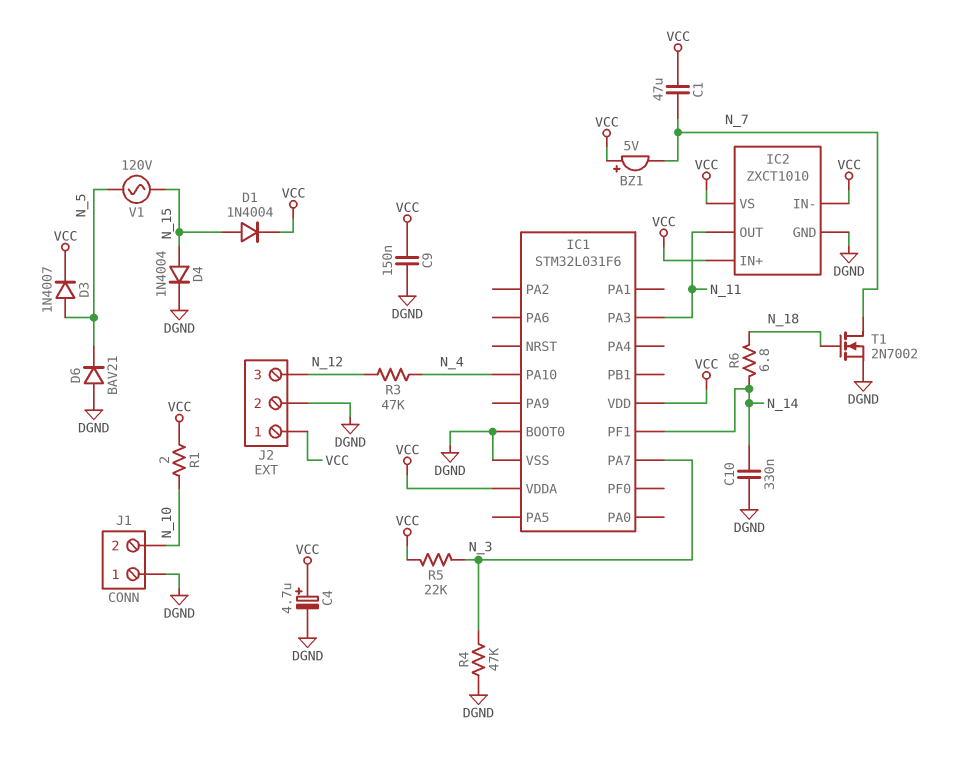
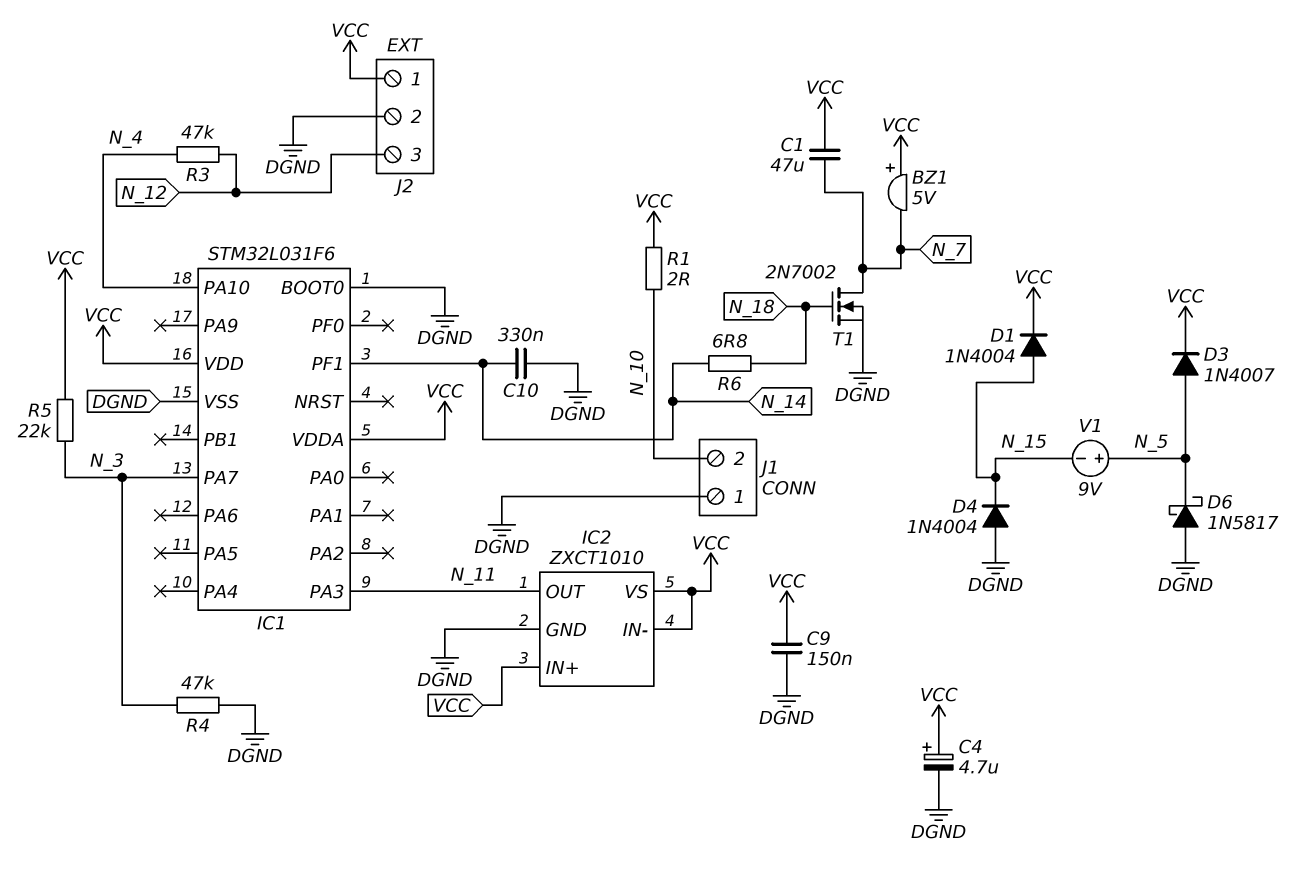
D4: diode 1N4004 (A N_15, K DGND) -> diode 1N4004 (A DGND, K N_15)
D6: diode BAV21 (A DGND, K N_5) -> schottky 1N5817 (A DGND, K N_5)
V1: AC 120V (N_5, N_15) -> 9V (plus N_5, minus N_15)

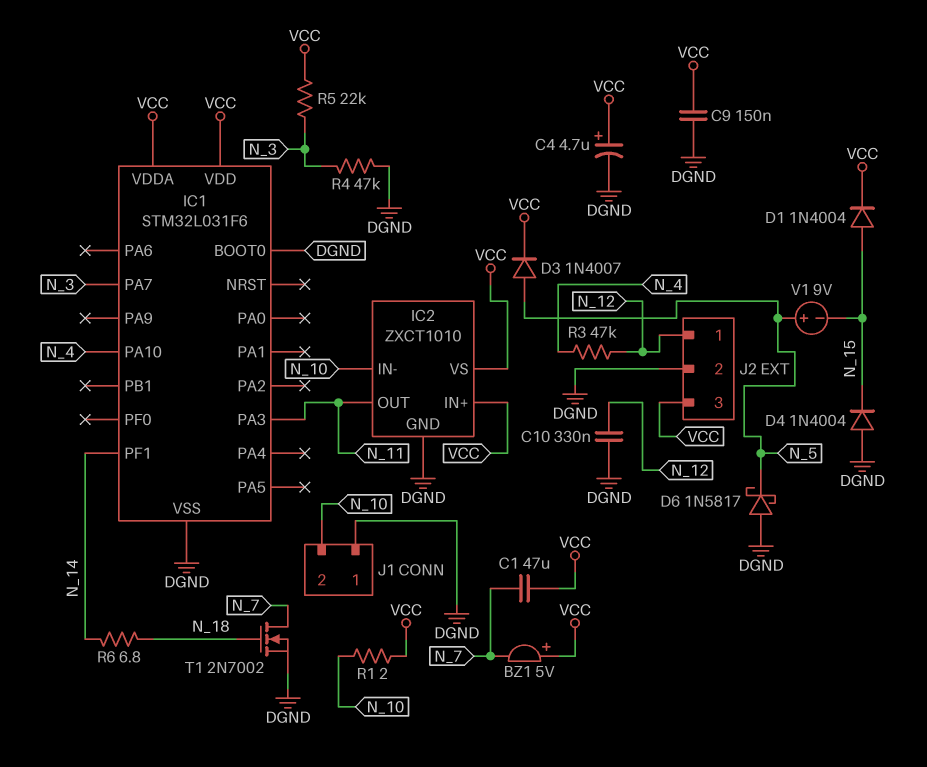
C10: 330nF (DGND, N_14) -> 330nF (DGND, N_12)
IC2 pin IN-: VCC -> N_10
J2 pin 1: VCC -> N_12
J2 pin 3: N_12 -> VCC

